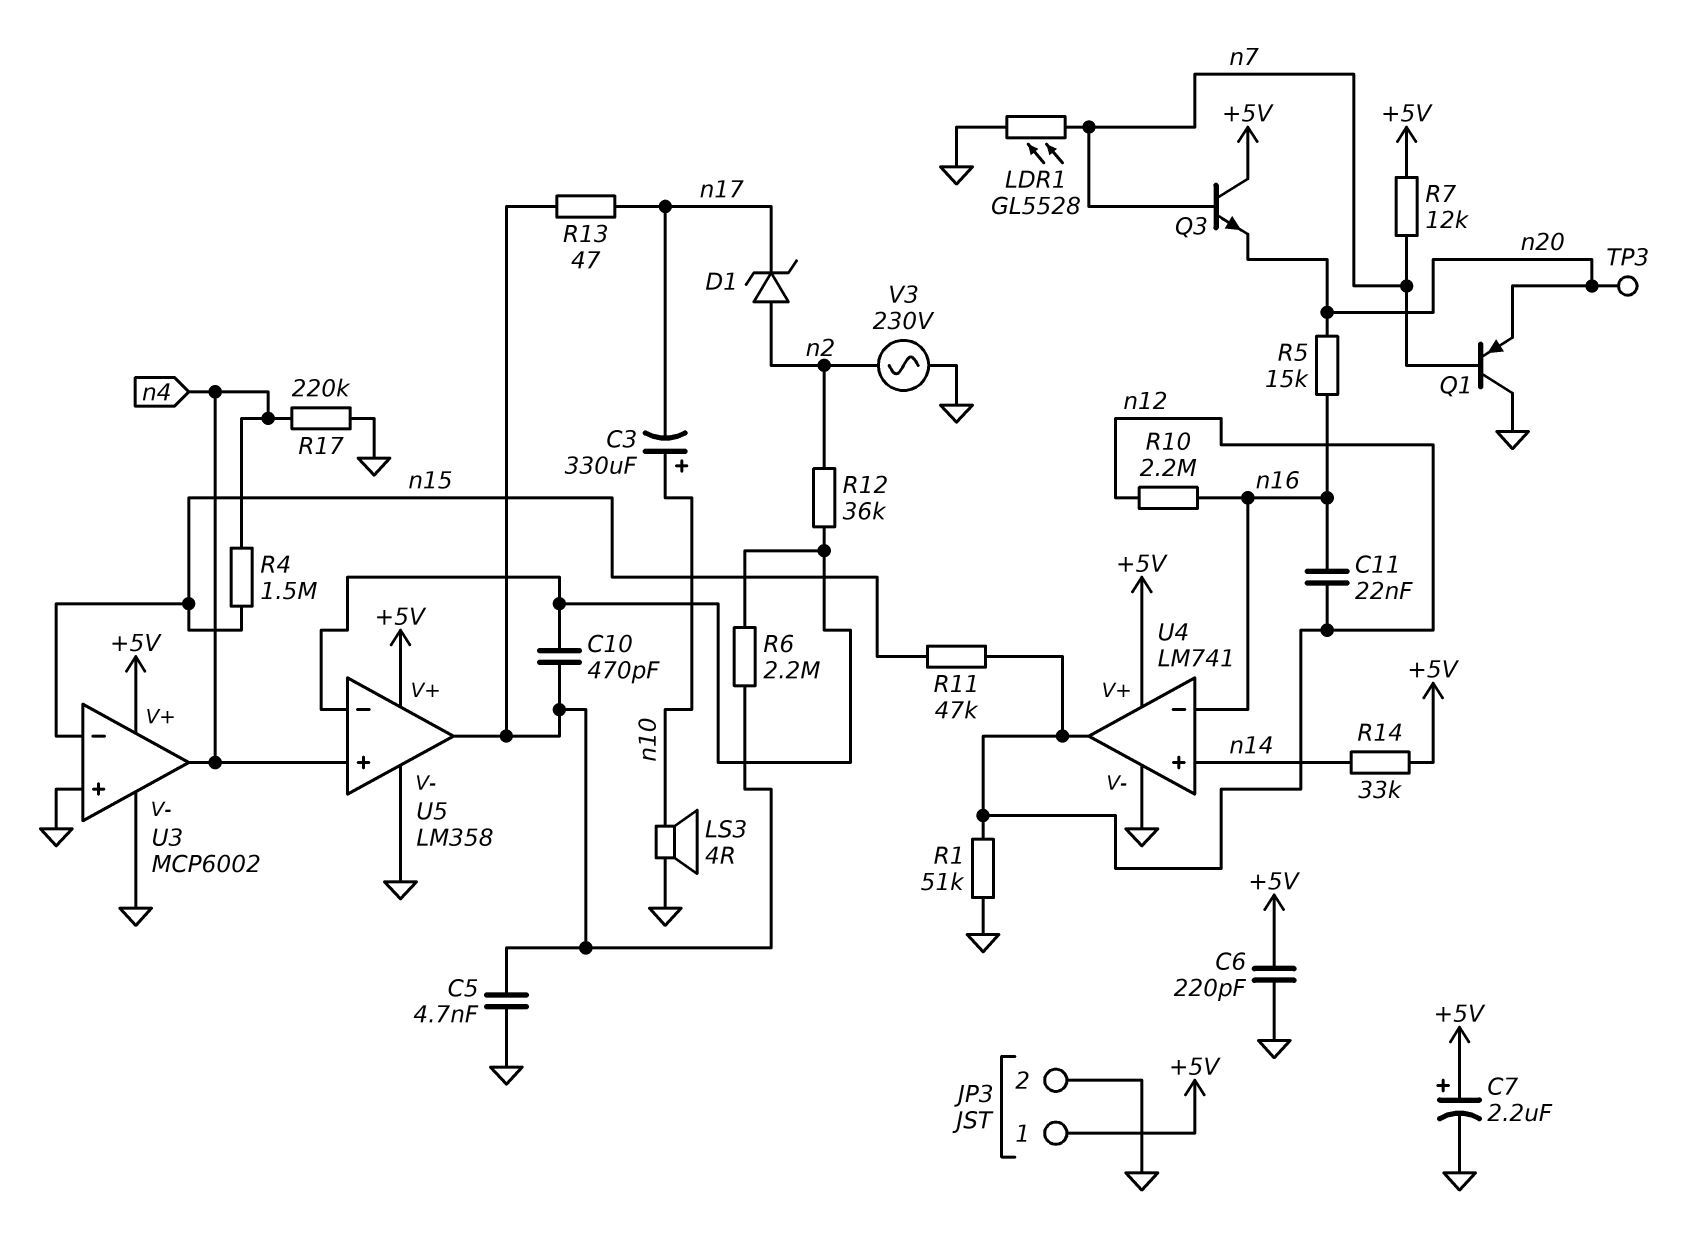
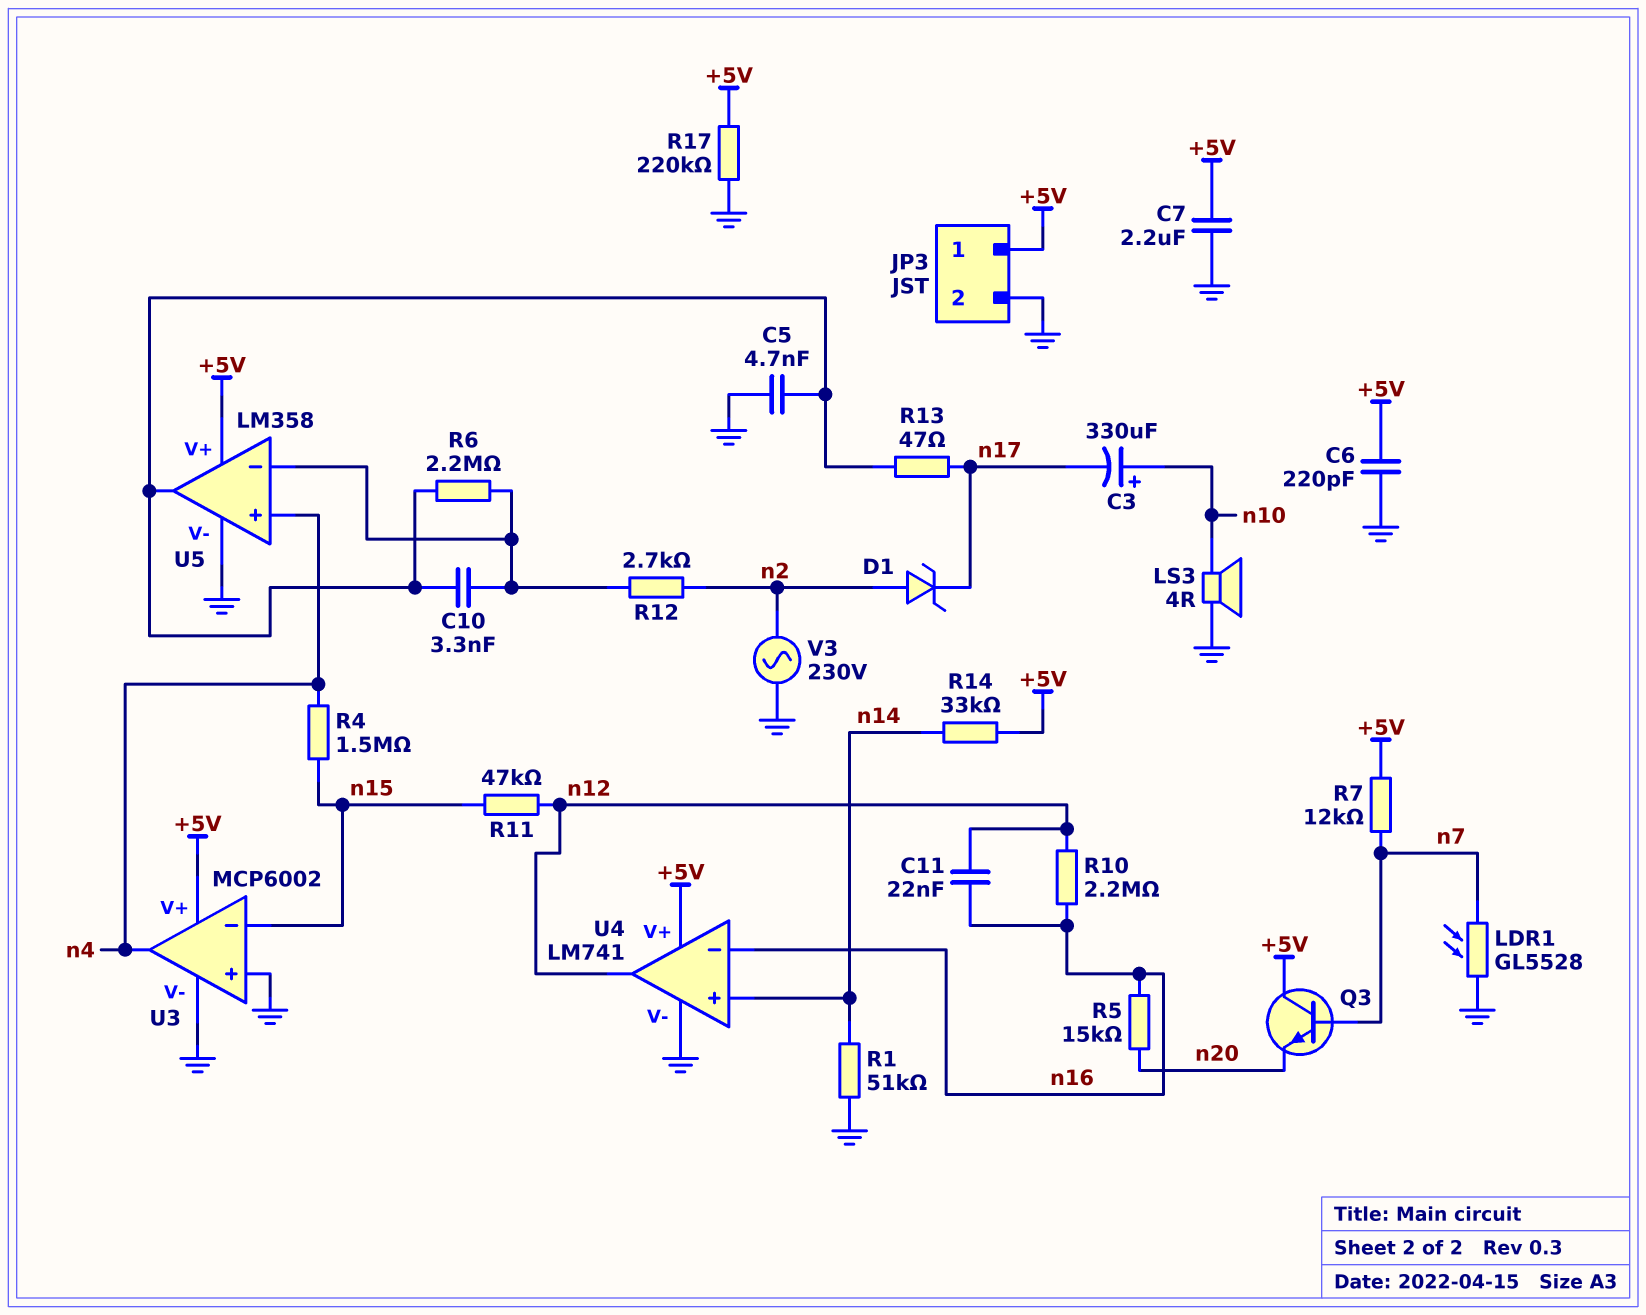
C7: 2.2uF (plus +5V, minus GND) -> 2.2uF (+5V, GND)
C10: 470pF (U5/in-, U5/out) -> 3.3nF (U5/in-, U5/out)
Q1: PNP (B n7, C GND, E n20) -> none
R1: 51k (GND, n12) -> 51k (GND, n14)
R12: 36k (U5/in-, n2) -> 2.7k (U5/in-, n2)
R17: 220k (GND, n4) -> 220k (+5V, GND)
TP3: test point (n20) -> none

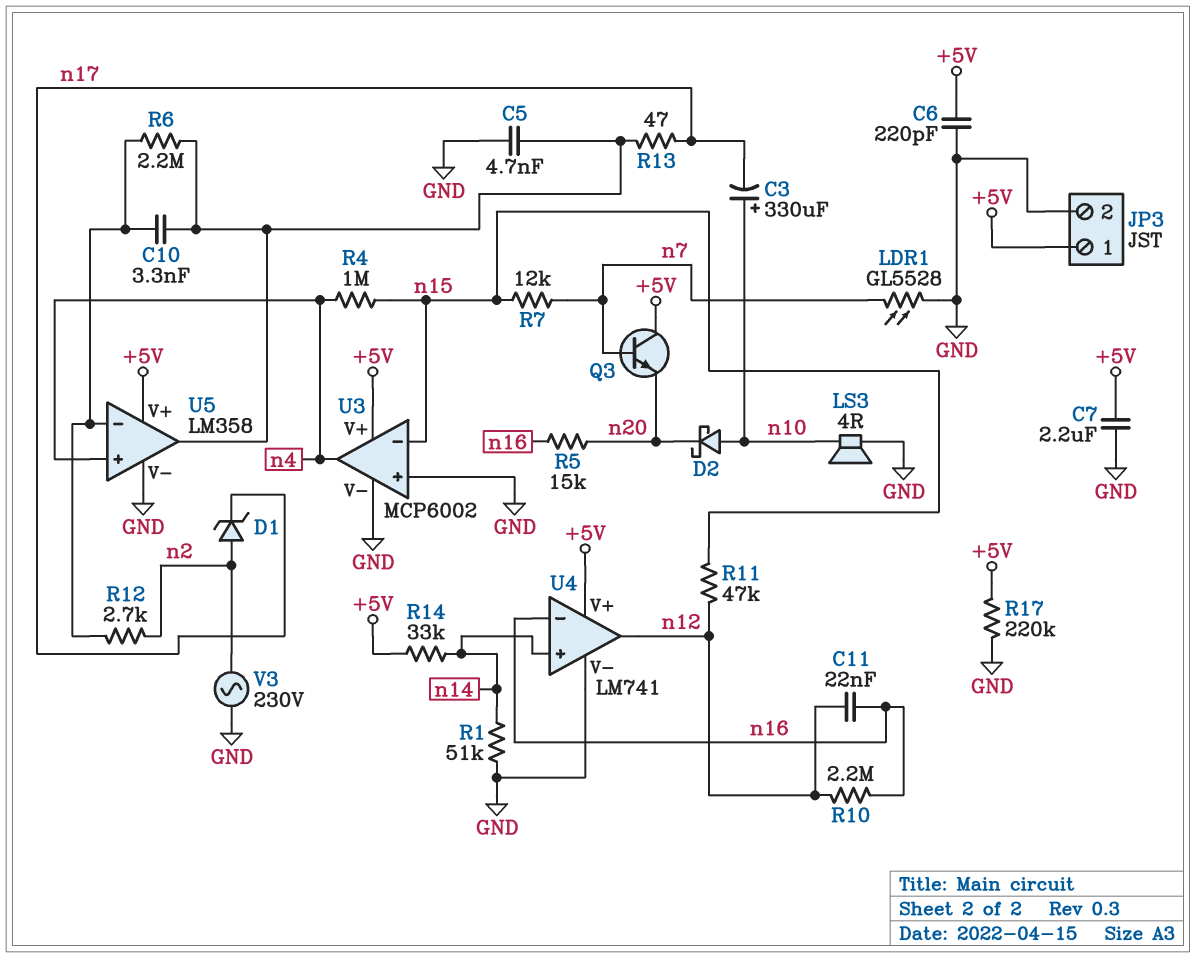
D2: none -> schottky (A n10, K n20)
R4: 1.5M (n4, n15) -> 1M (n4, n15)
R7: 12k (+5V, n7) -> 12k (n7, n15)

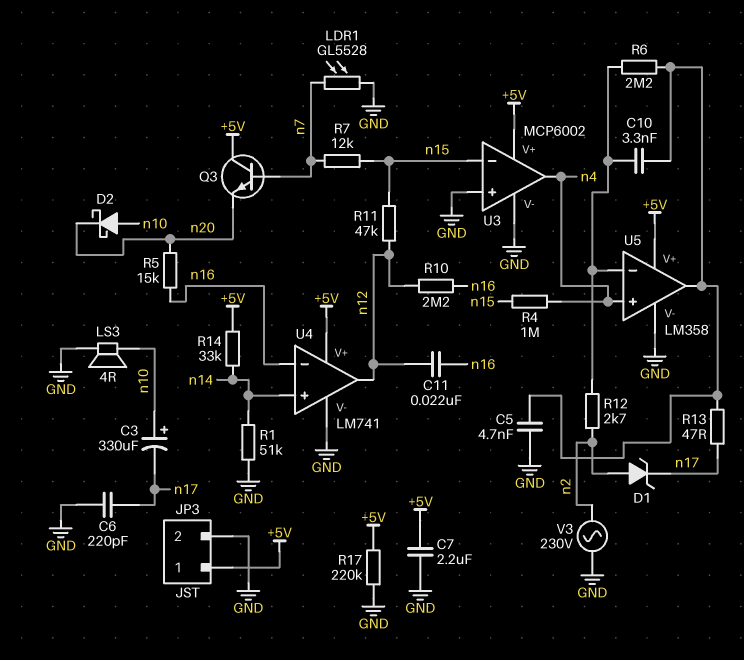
C6: 220pF (+5V, GND) -> 220pF (GND, n17)

